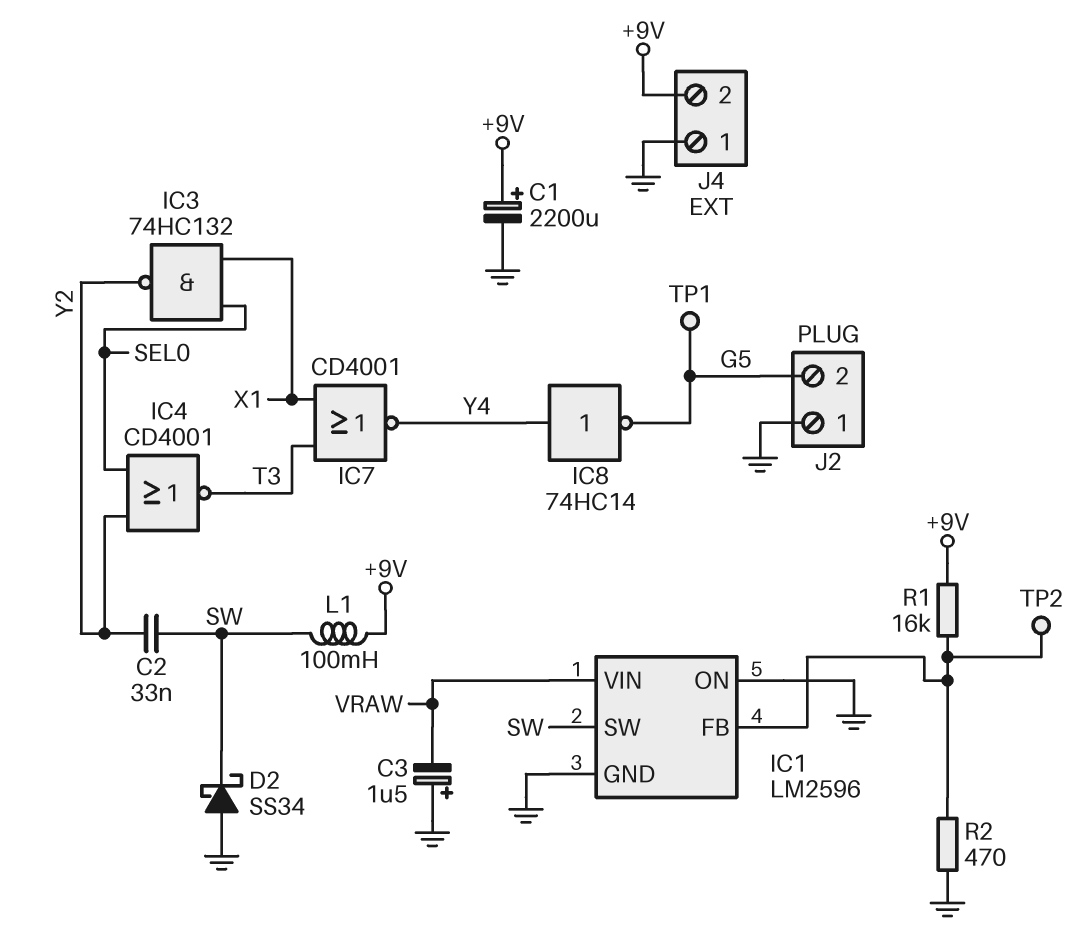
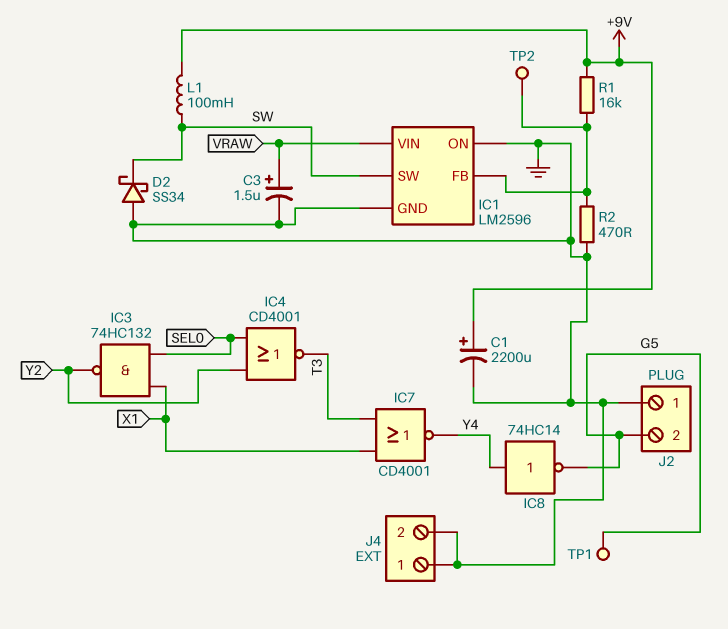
C2: 33nF (SW, Y2) -> none
C3: 1.5uF (plus GND, minus VRAW) -> 1.5uF (plus VRAW, minus GND)
J4 pin 2: +9V -> GND

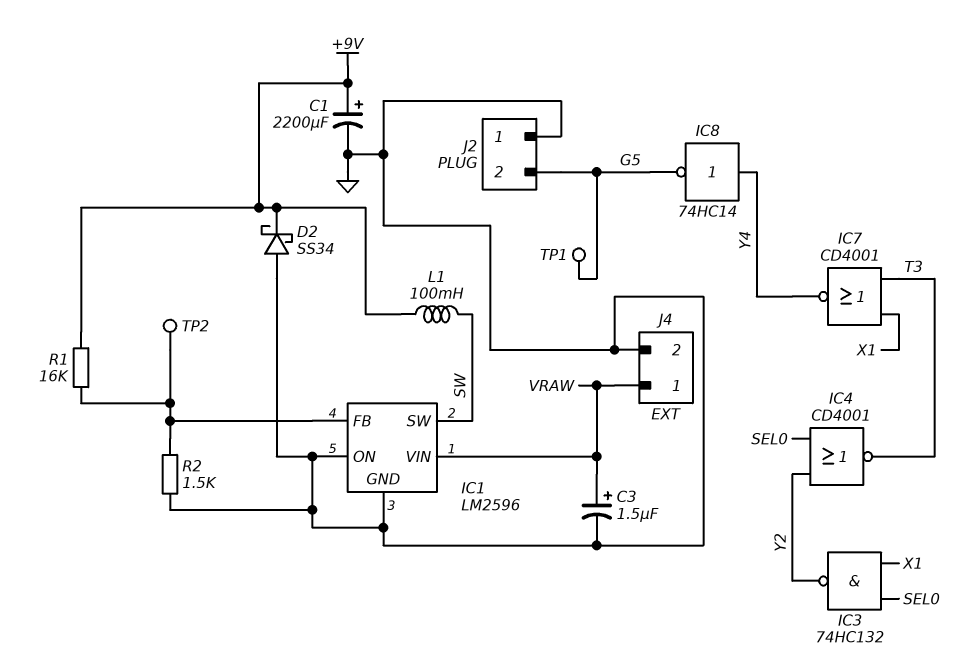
D2: schottky SS34 (A GND, K SW) -> schottky SS34 (A GND, K +9V)
J4 pin 1: GND -> VRAW
R2: 470 (GND, IC1/FB) -> 1.5k (GND, IC1/FB)

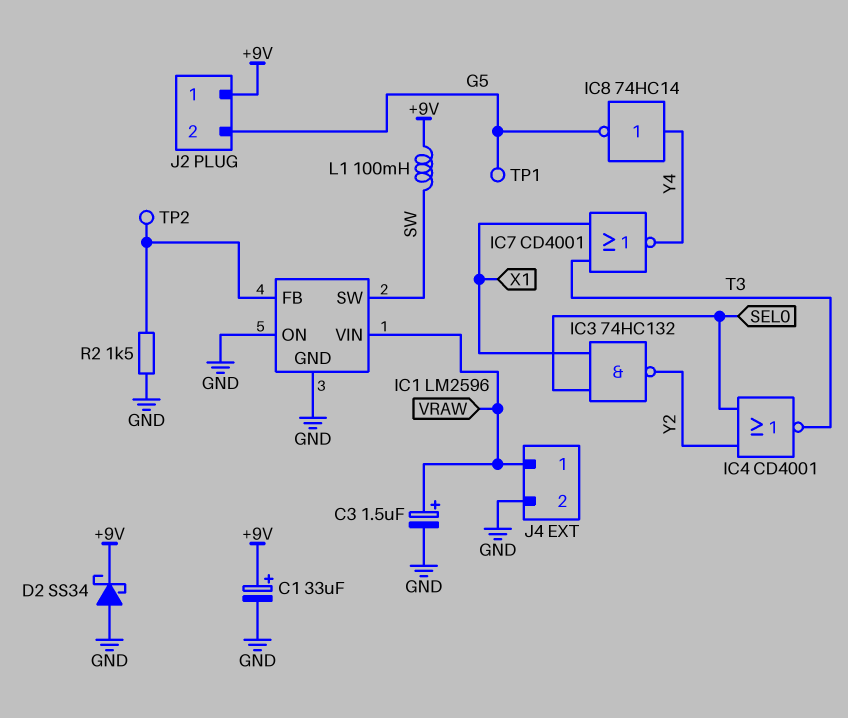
C1: 2200uF (plus +9V, minus GND) -> 33uF (plus +9V, minus GND)
J2 pin 1: GND -> +9V
R1: 16k (+9V, IC1/FB) -> none

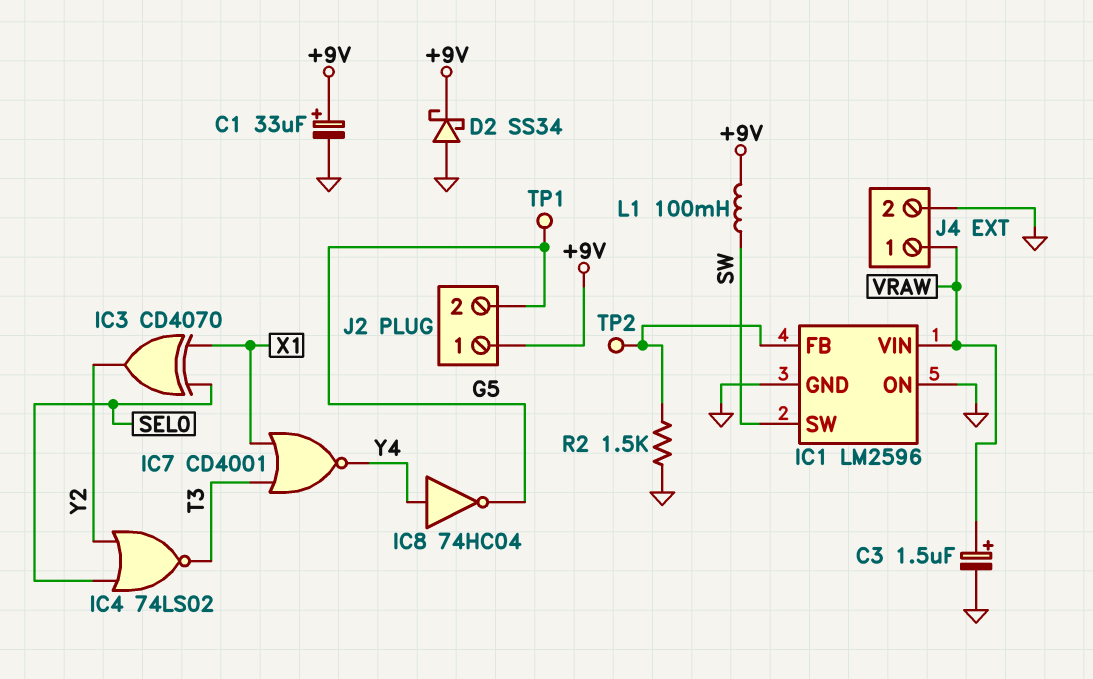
IC3: NAND 74HC132 (in SEL0, in X1, out Y2) -> XOR CD4070 (in SEL0, in X1, out Y2)
IC4: NOR CD4001 (in SEL0, in Y2, out T3) -> NOR 74LS02 (in SEL0, in Y2, out T3)
IC8: NOT 74HC14 (in Y4, out G5) -> NOT 74HC04 (in Y4, out G5)

